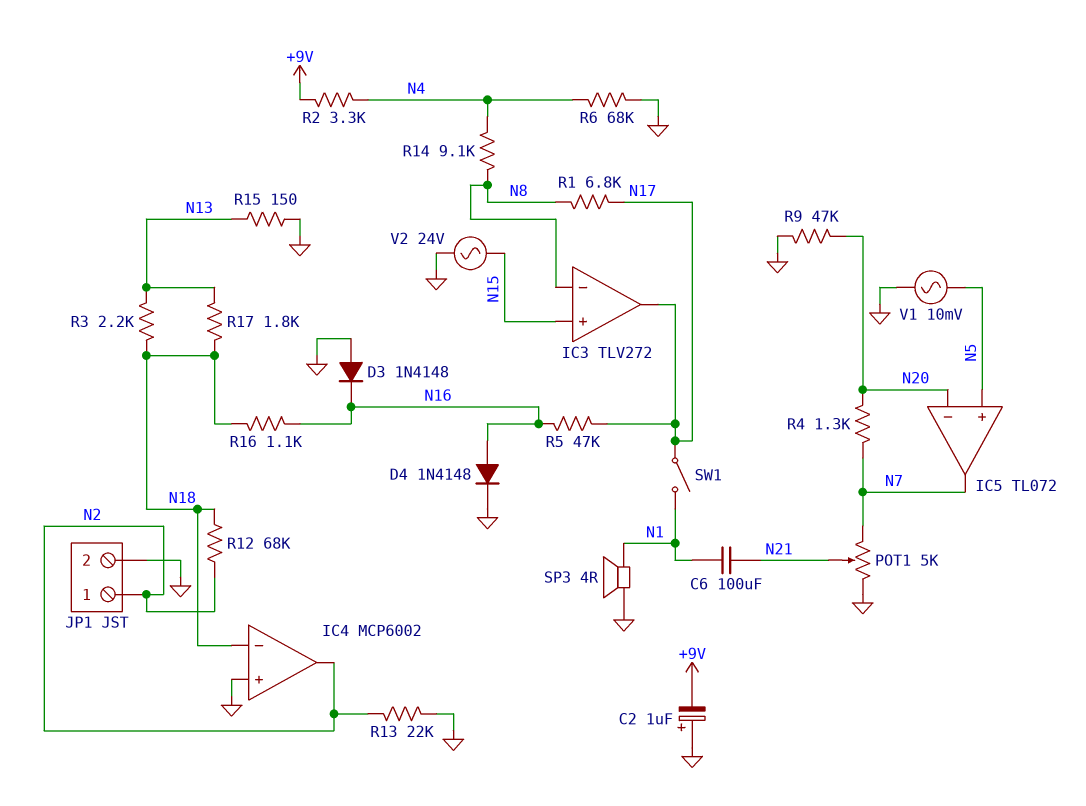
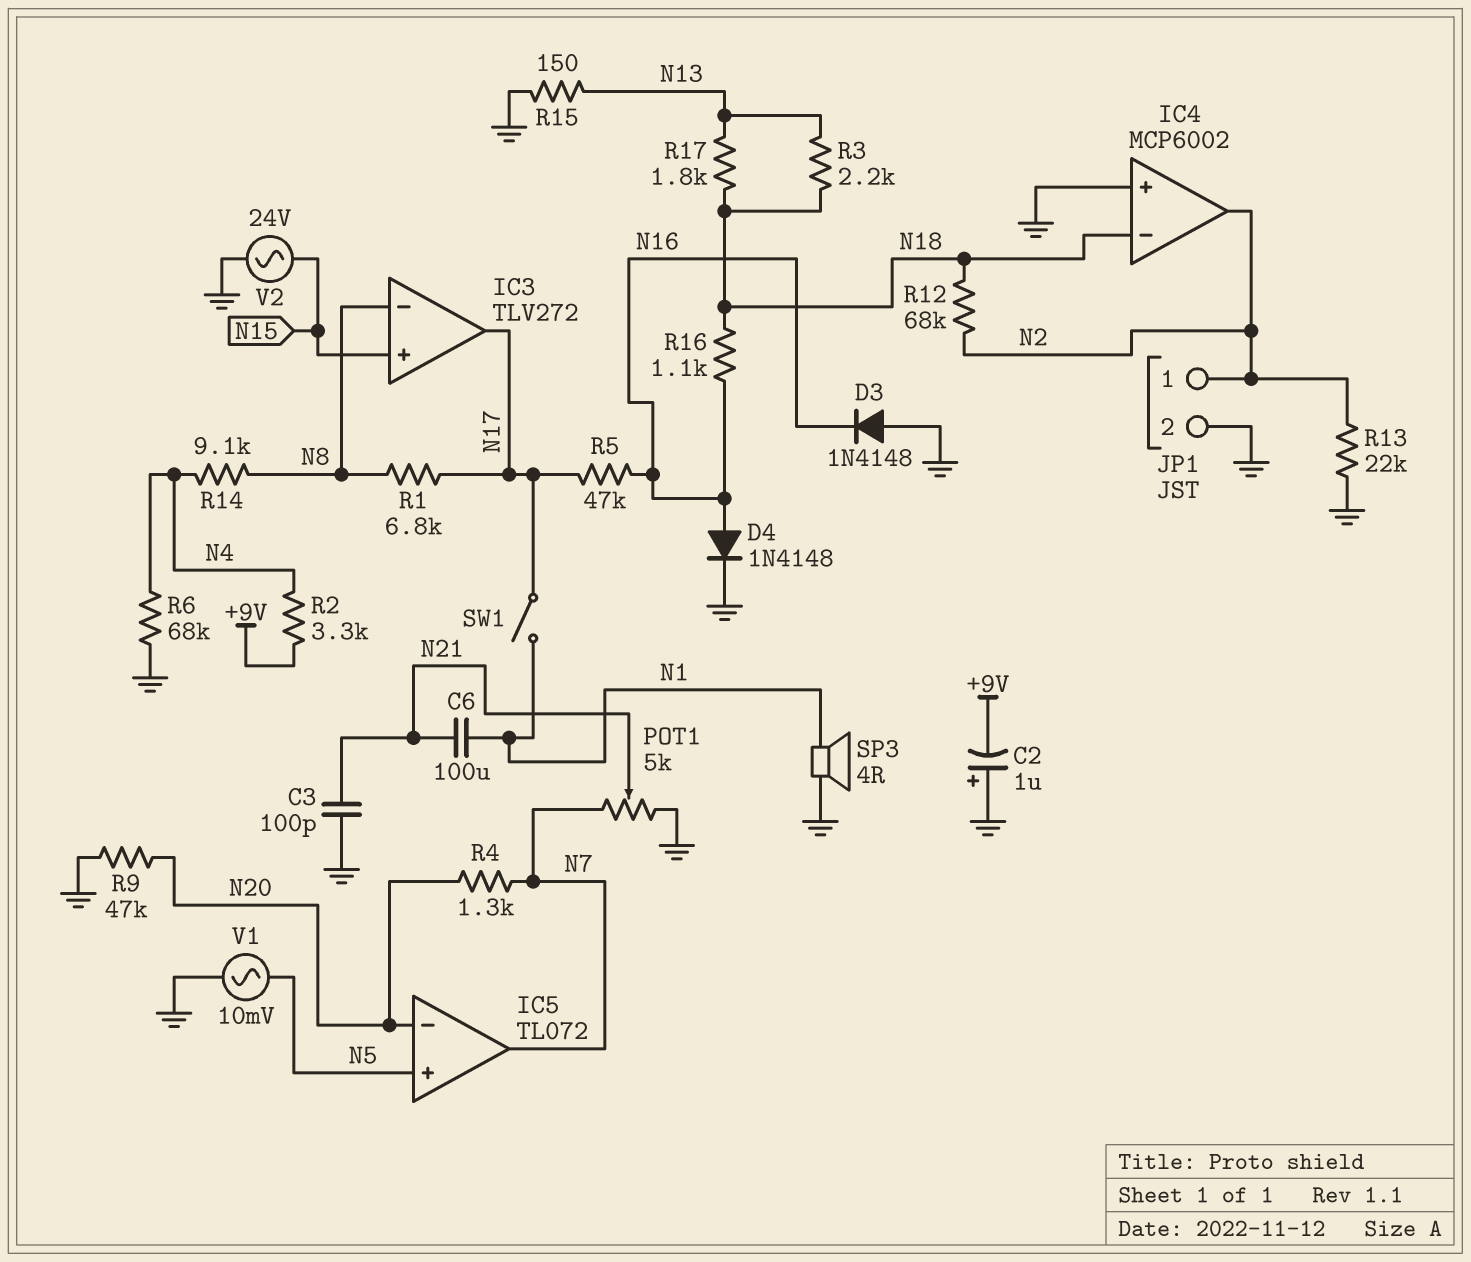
C3: none -> 100pF (GND, N21)

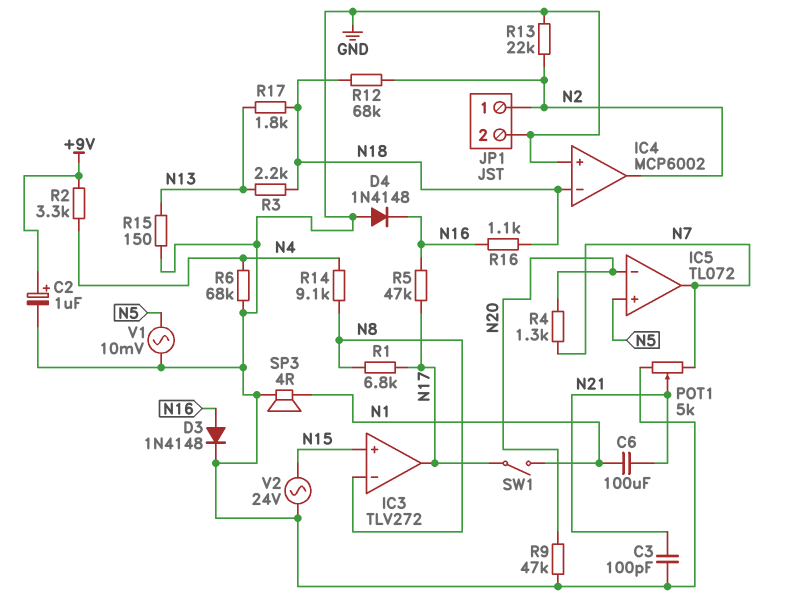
C2: 1uF (plus GND, minus +9V) -> 1uF (plus +9V, minus GND)
D3: diode 1N4148 (A GND, K N16) -> diode 1N4148 (A N16, K GND)
D4: diode 1N4148 (A N16, K GND) -> diode 1N4148 (A GND, K N16)

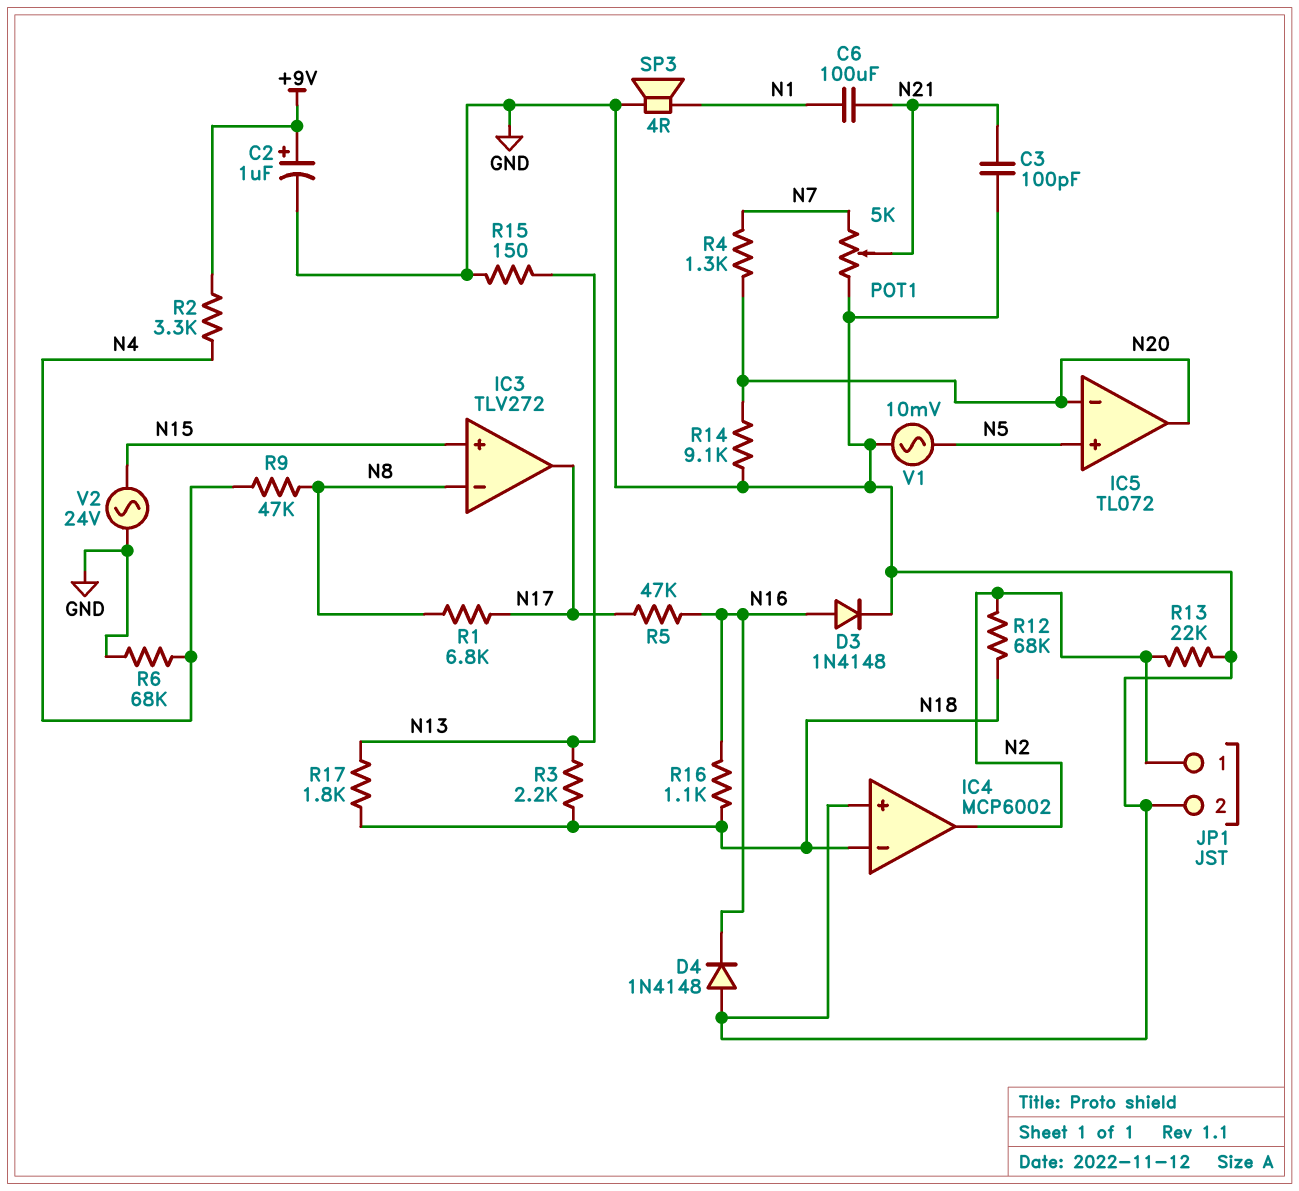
IC5 pin out: N7 -> N20
R9: 47k (GND, N20) -> 47k (N4, N8)
R14: 9.1k (N4, N8) -> 9.1k (GND, N20)
SW1: switch (N1, N17) -> none

